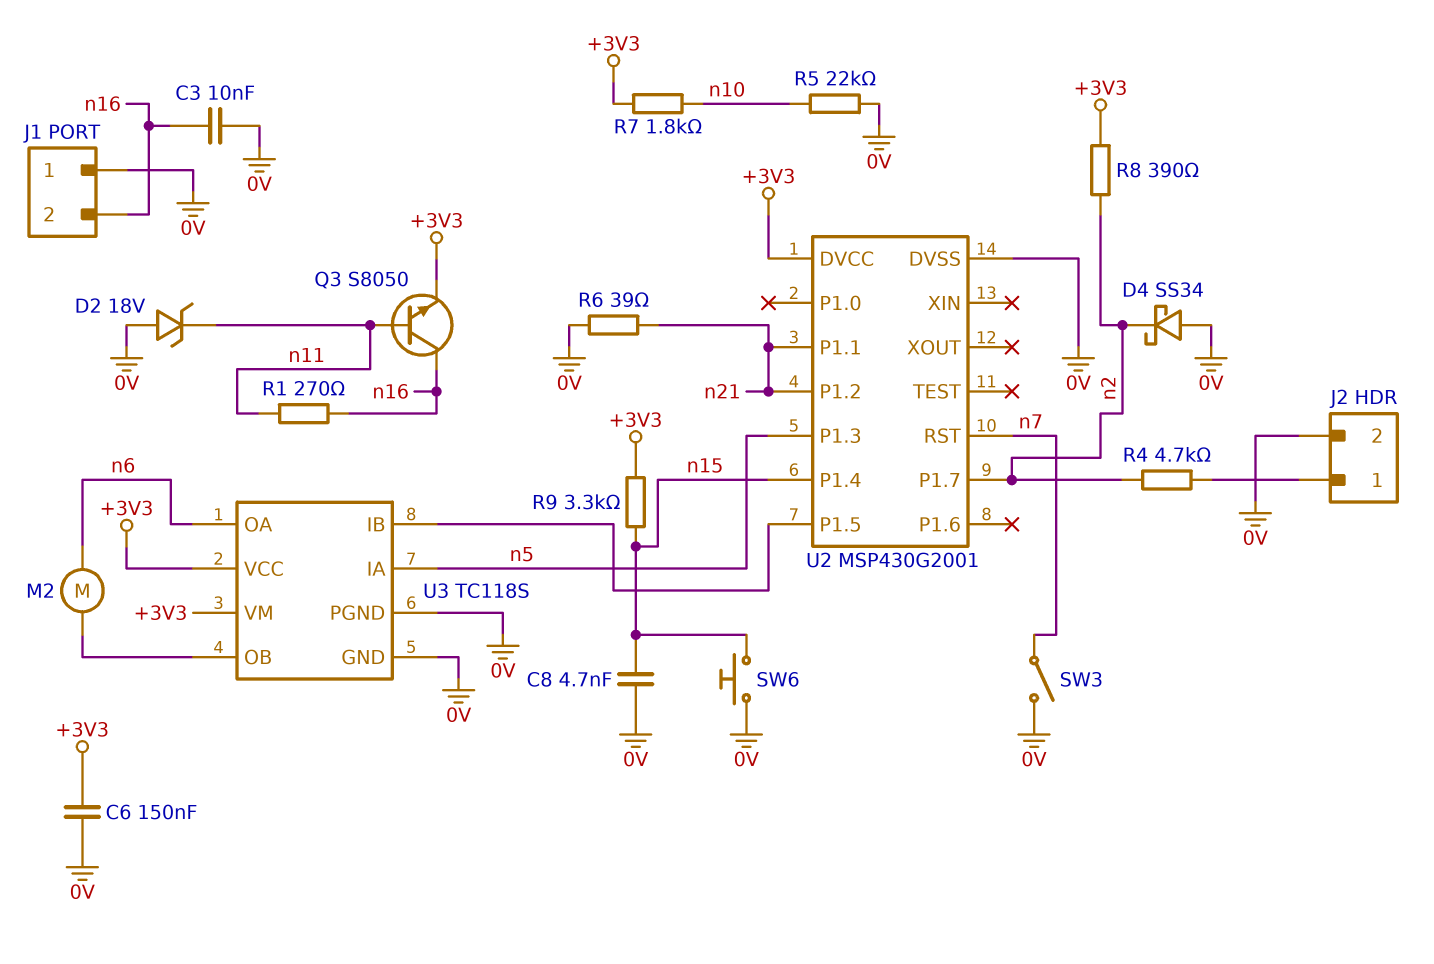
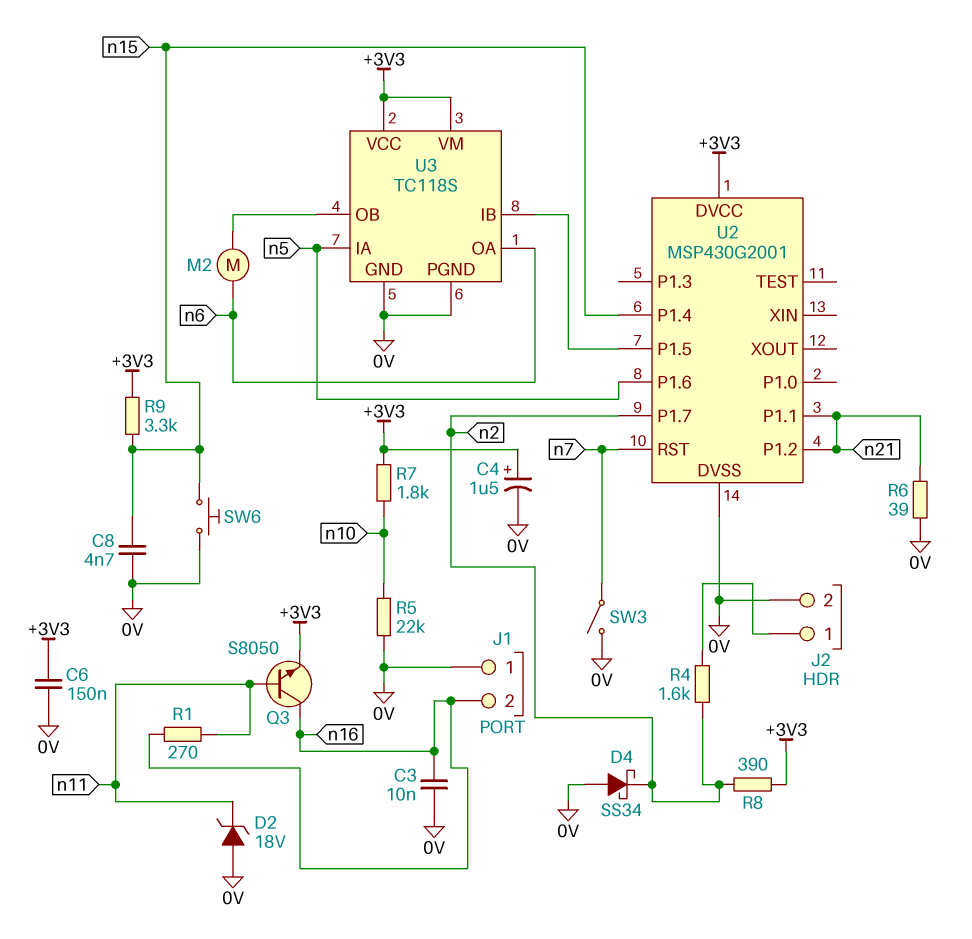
C4: none -> 1.5uF (plus +3V3, minus 0V)
R4: 4.7k (J2/1, n2) -> 1.6k (J2/1, n2)
U2 pin P1.3: n5 -> none
U2 pin P1.6: none -> n5

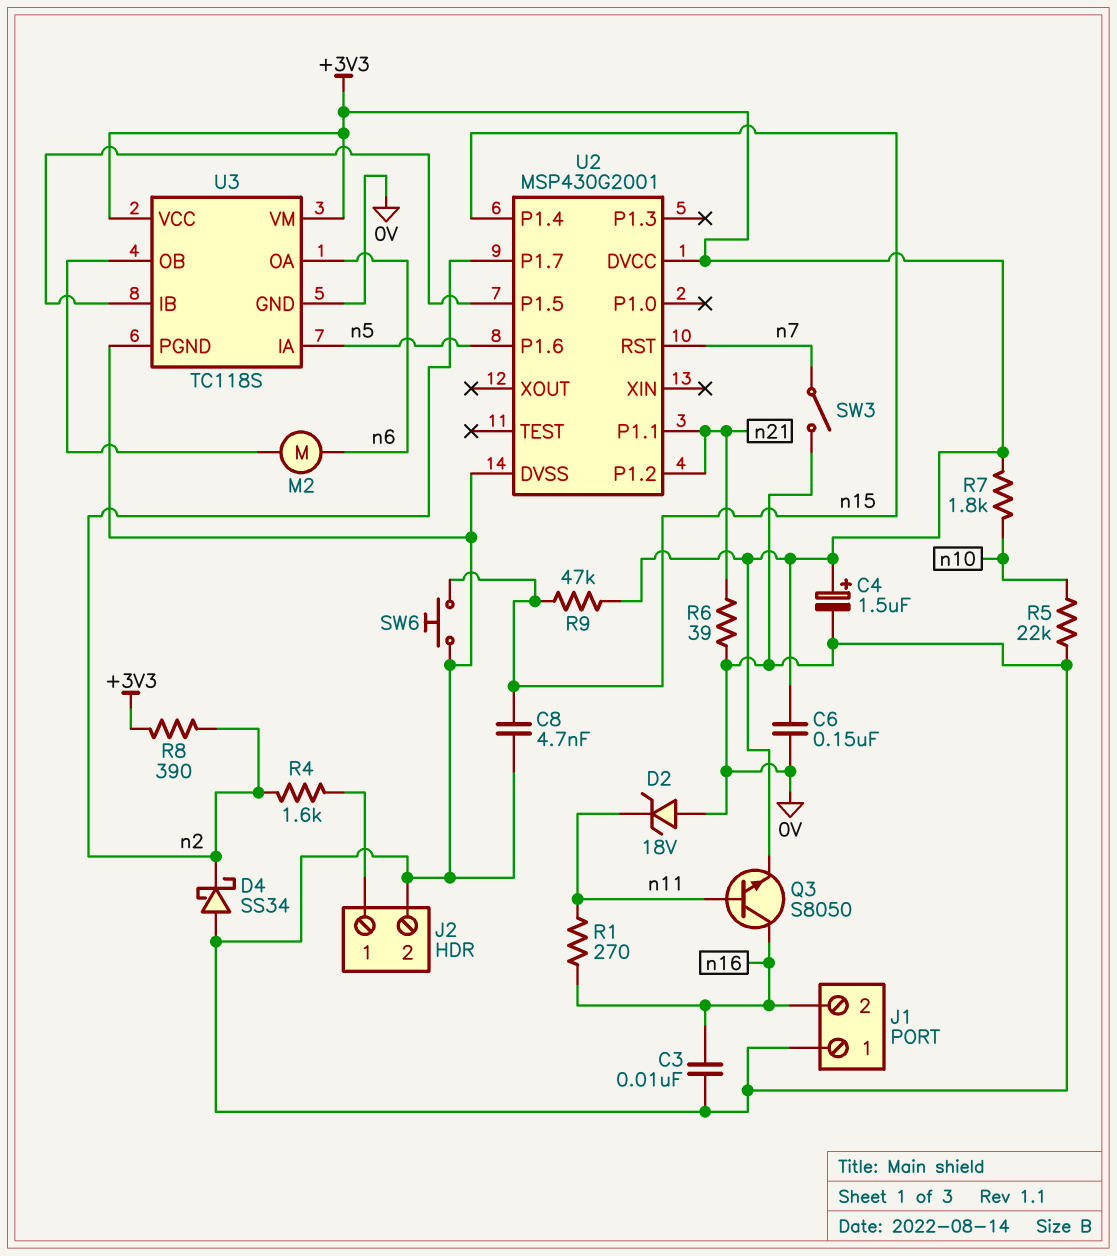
R9: 3.3k (+3V3, n15) -> 47k (+3V3, n15)

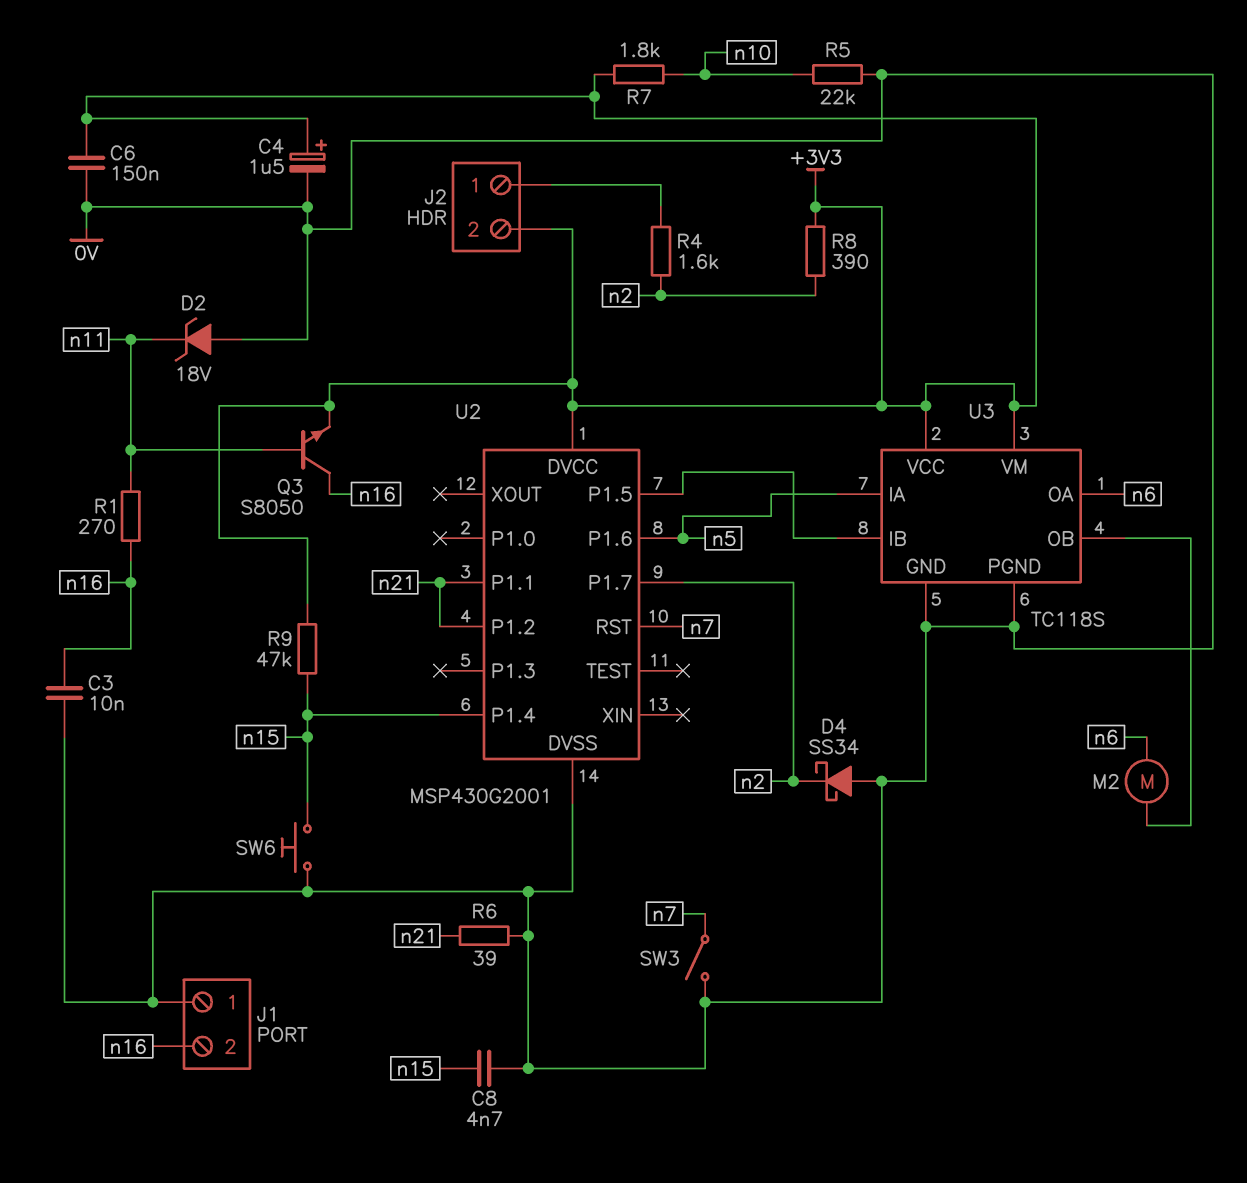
J2 pin 2: 0V -> +3V3

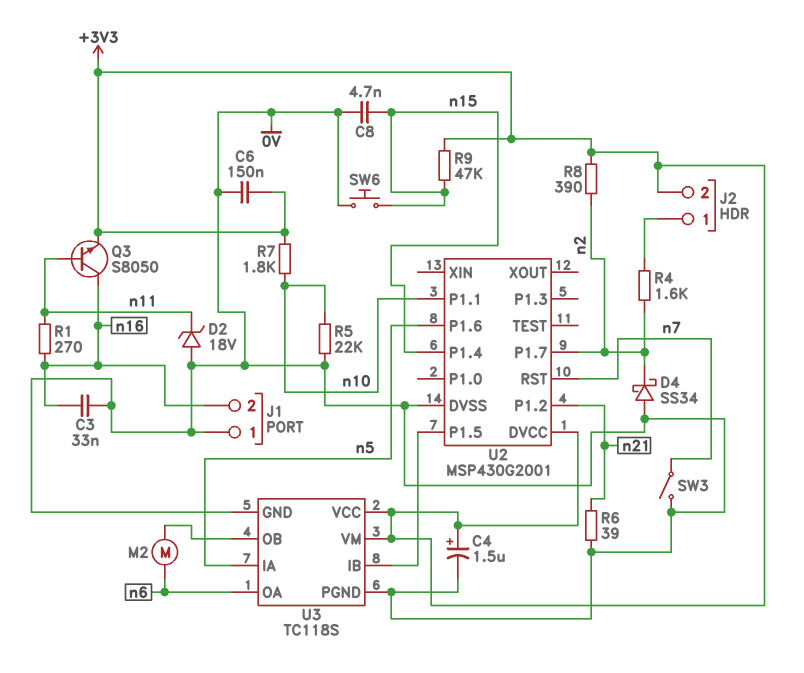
C3: 10nF (0V, n16) -> 33nF (0V, n16)
U2 pin P1.1: n21 -> n10

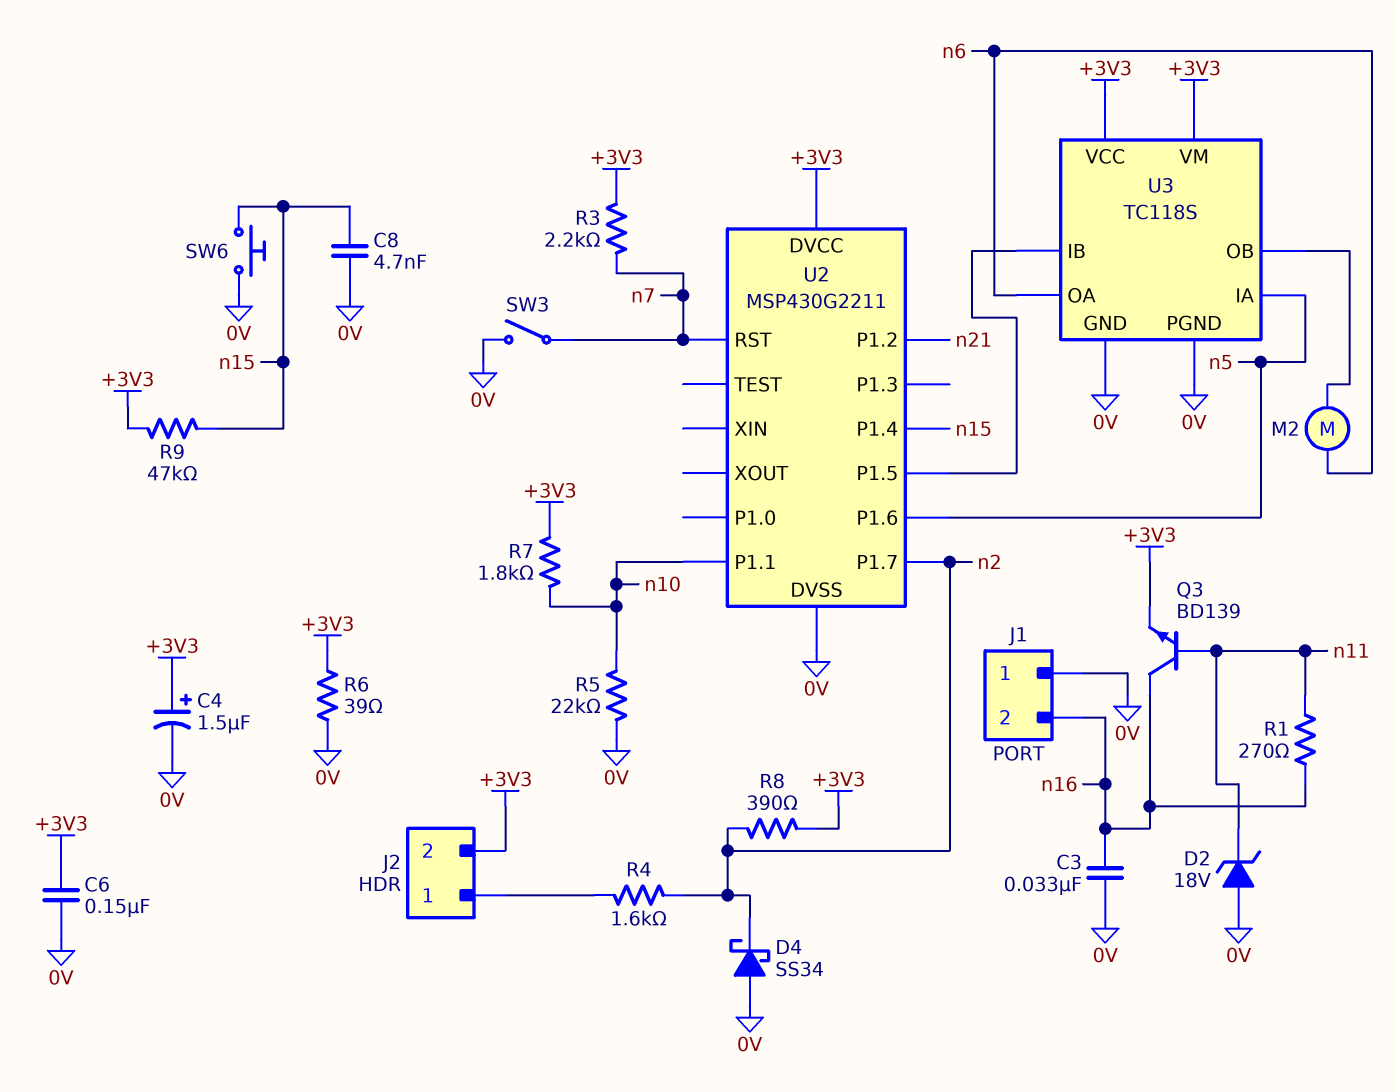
Q3: NPN S8050 (B n11, C n16, E +3V3) -> NPN BD139 (B n11, C n16, E +3V3)
R3: none -> 2.2k (+3V3, n7)
R6: 39 (0V, n21) -> 39 (+3V3, 0V)
U2: MSP430G2001 -> MSP430G2211

